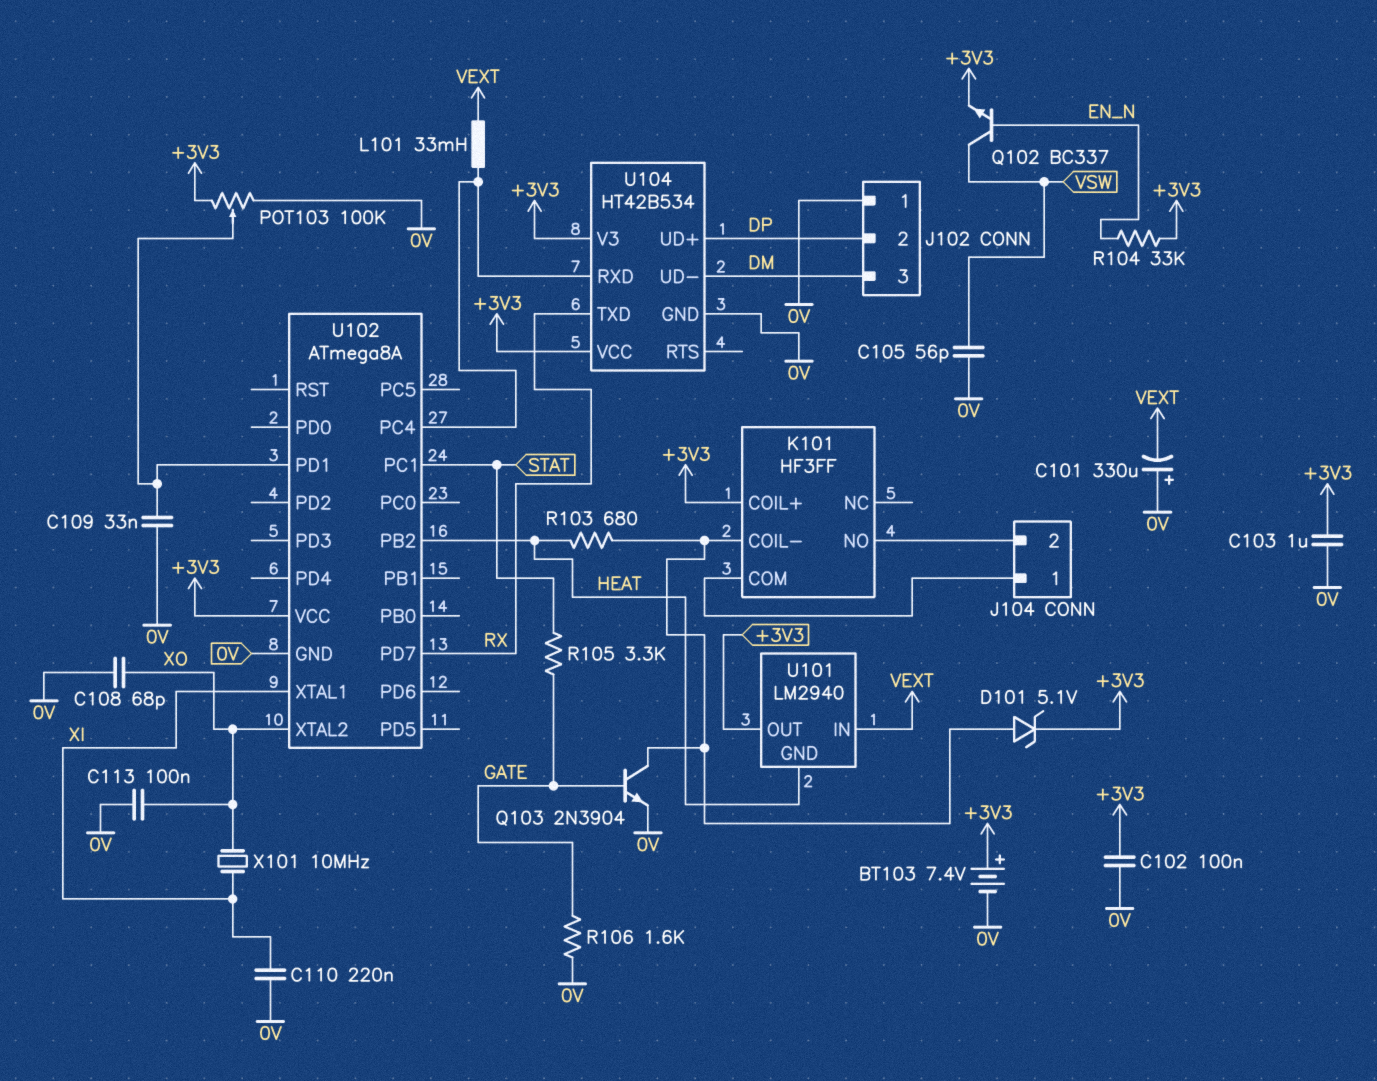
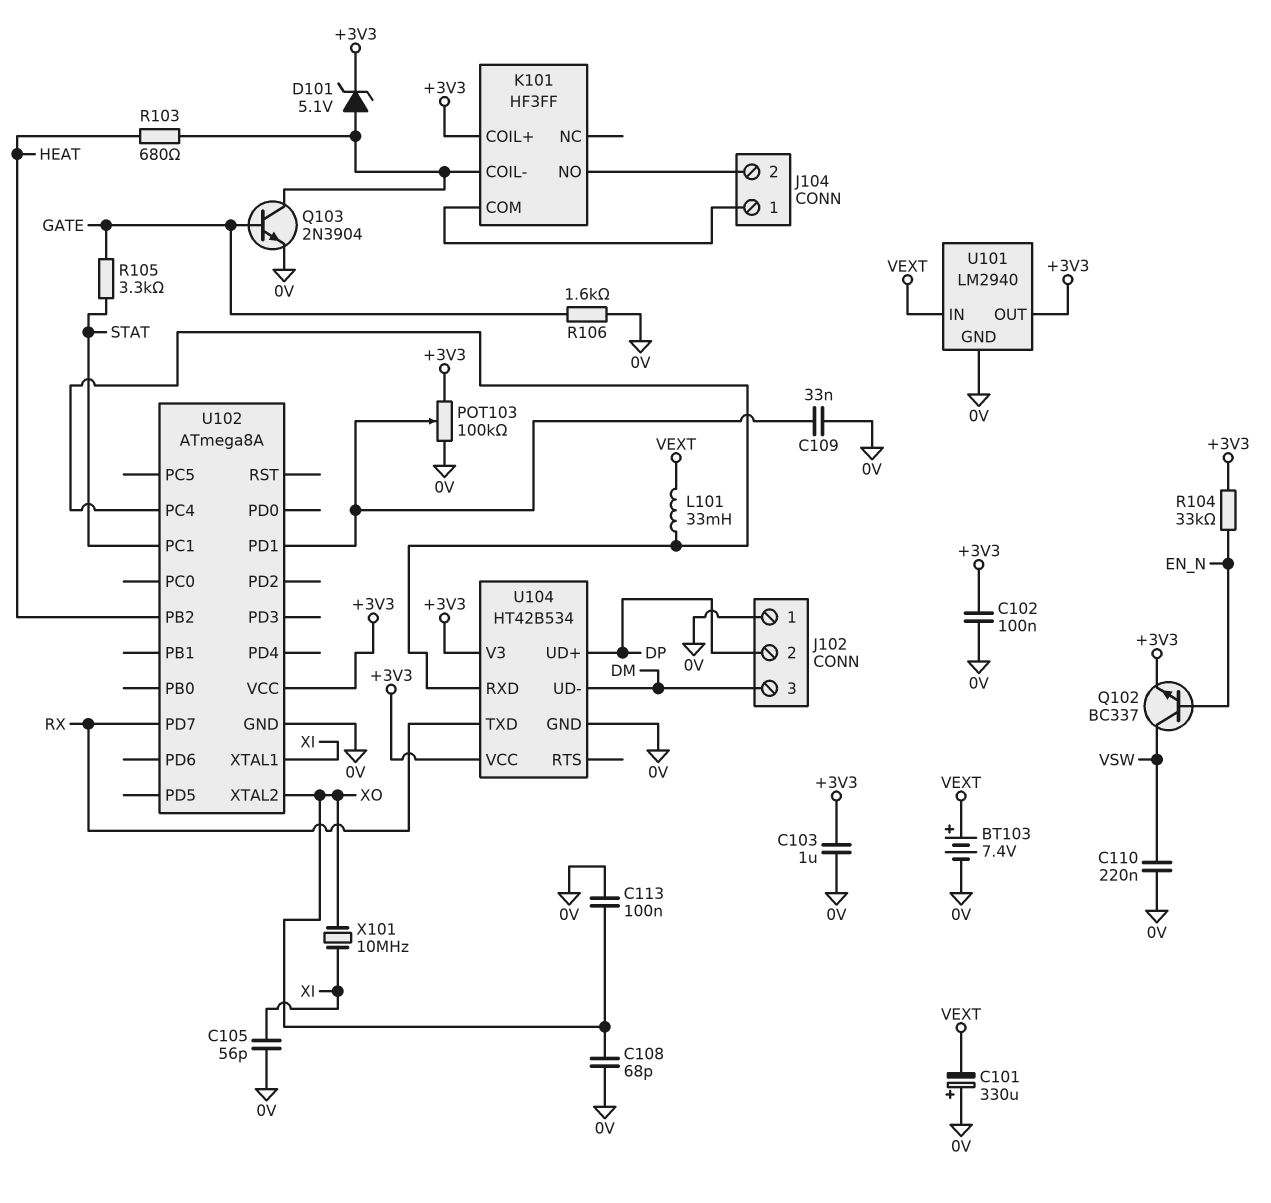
BT103: 7.4V (plus +3V3, minus 0V) -> 7.4V (plus VEXT, minus 0V)
C105: 56pF (0V, VSW) -> 56pF (0V, XI)
C110: 220nF (0V, XI) -> 220nF (0V, VSW)
U101 pin GND: HEAT -> 0V

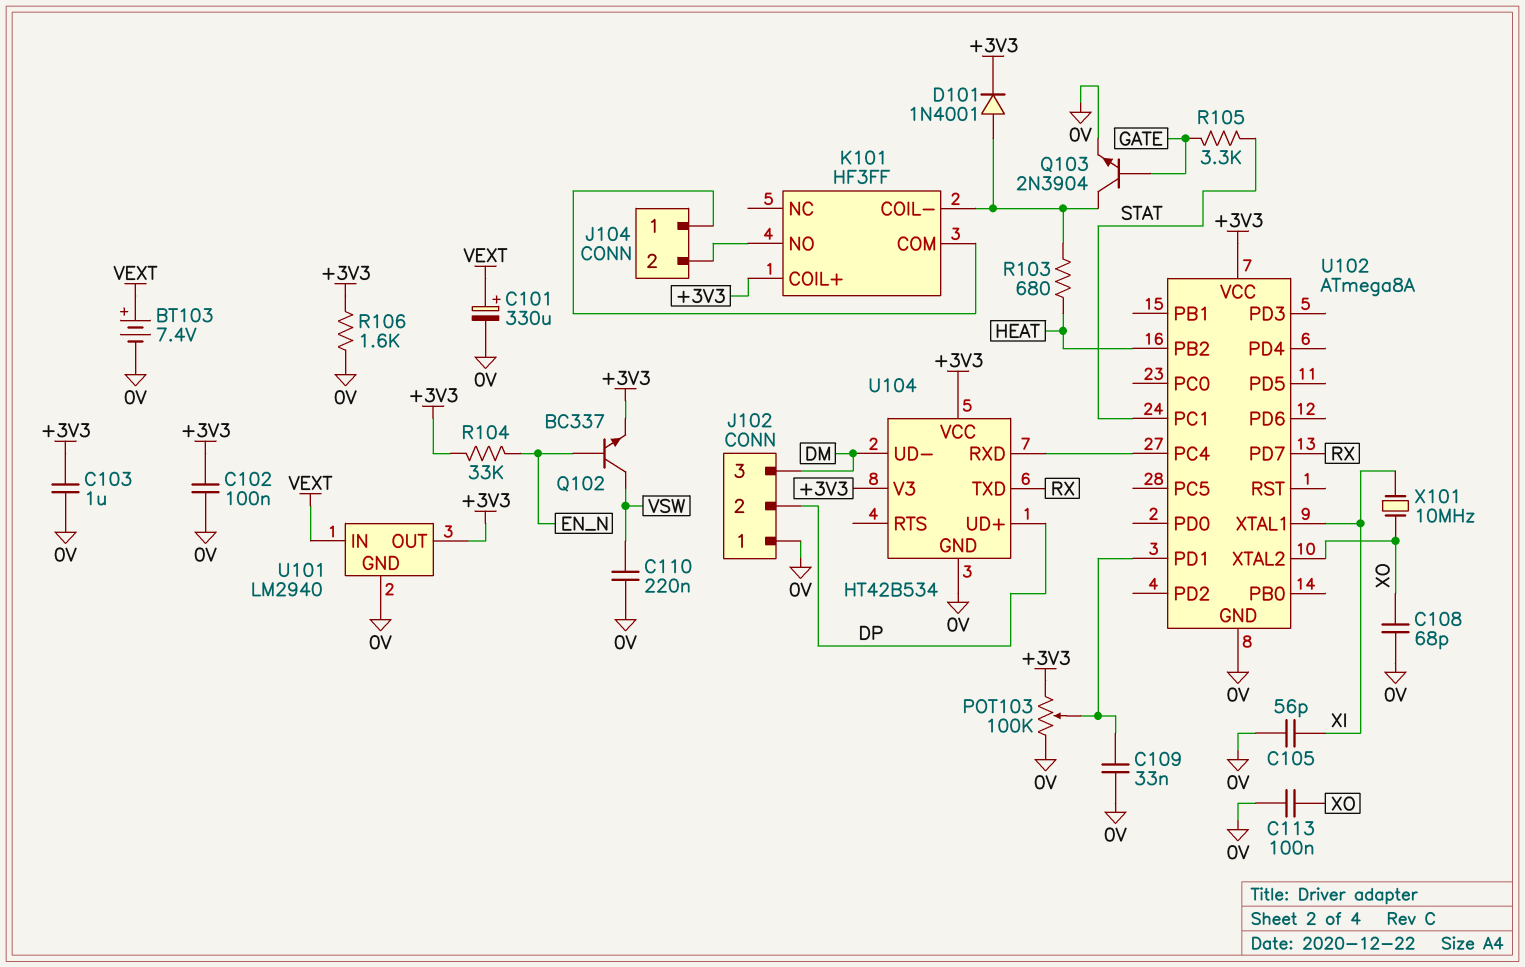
C101: 330uF (plus 0V, minus VEXT) -> 330uF (plus VEXT, minus 0V)
D101: zener 5.1V (A K101/COIL-, K +3V3) -> diode 1N4001 (A K101/COIL-, K +3V3)
L101: 33mH (U102/PC4, VEXT) -> none
R106: 1.6k (0V, GATE) -> 1.6k (+3V3, 0V)

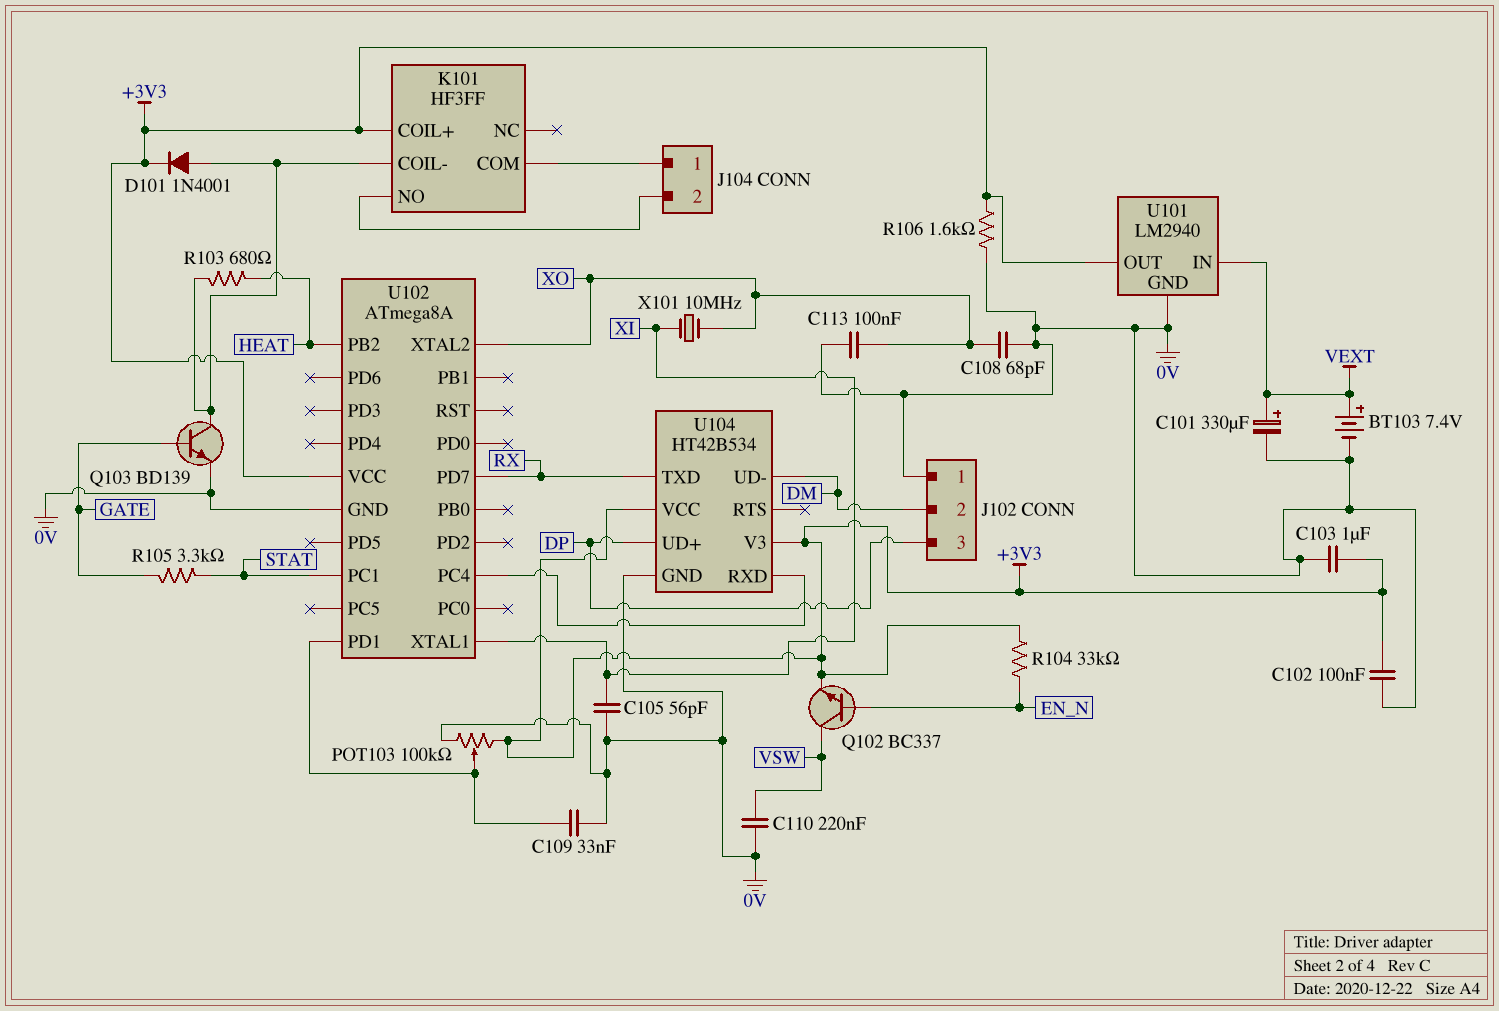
J102 pin 2: DP -> DM
J102 pin 3: DM -> DP
Q103: NPN 2N3904 (B GATE, C K101/COIL-, E 0V) -> NPN BD139 (B GATE, C K101/COIL-, E 0V)

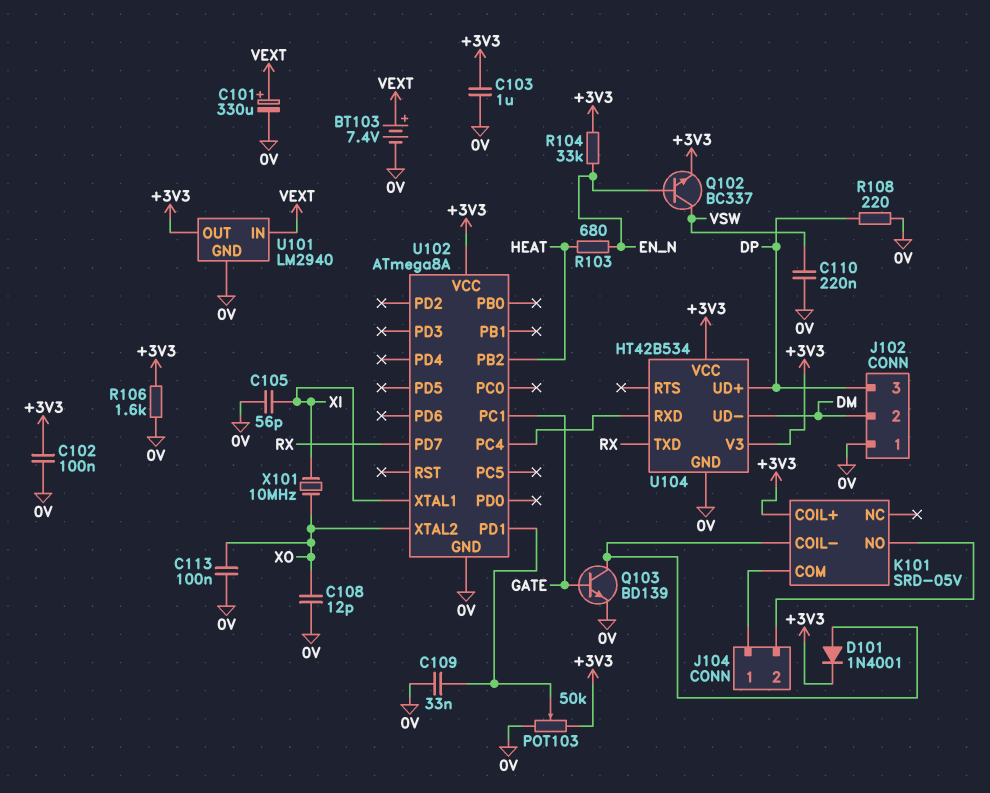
C108: 68pF (0V, XO) -> 12pF (0V, XO)
K101: HF3FF -> SRD-05V
POT103: 100k (+3V3, 0V, wiper U102/PD1) -> 50k (+3V3, 0V, wiper U102/PD1)
R103: 680 (HEAT, K101/COIL-) -> 680 (EN_N, HEAT)
R105: 3.3k (GATE, STAT) -> none
R108: none -> 220 (0V, DP)
U102 pin PC1: STAT -> GATE

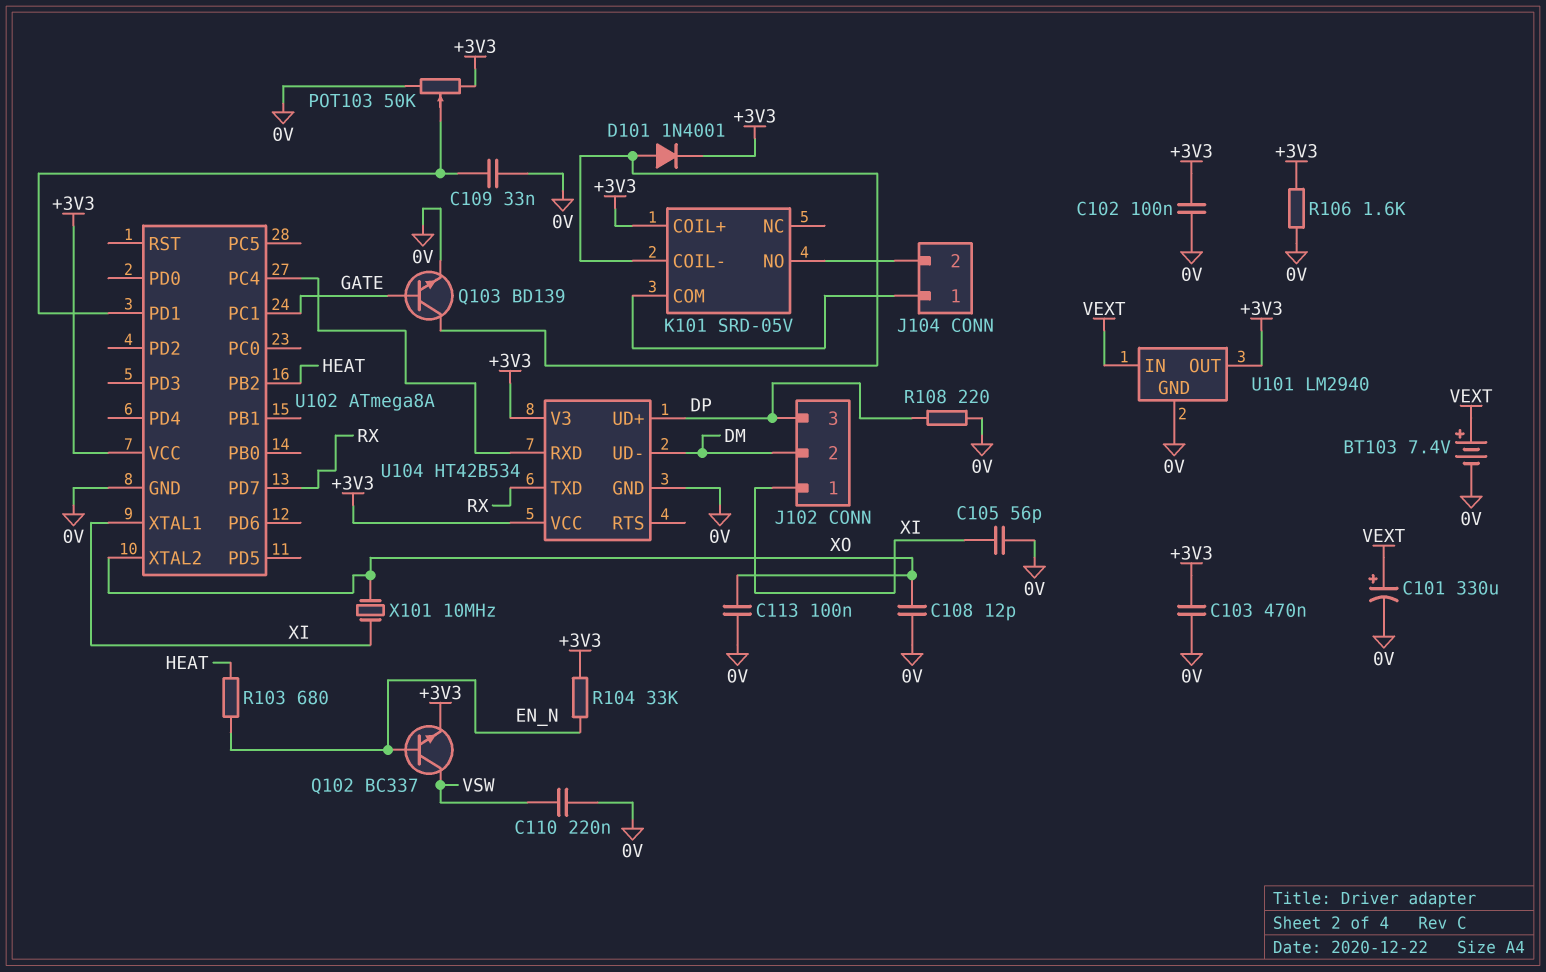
C103: 1uF (+3V3, 0V) -> 470nF (+3V3, 0V)
J102 pin 1: 0V -> XI

